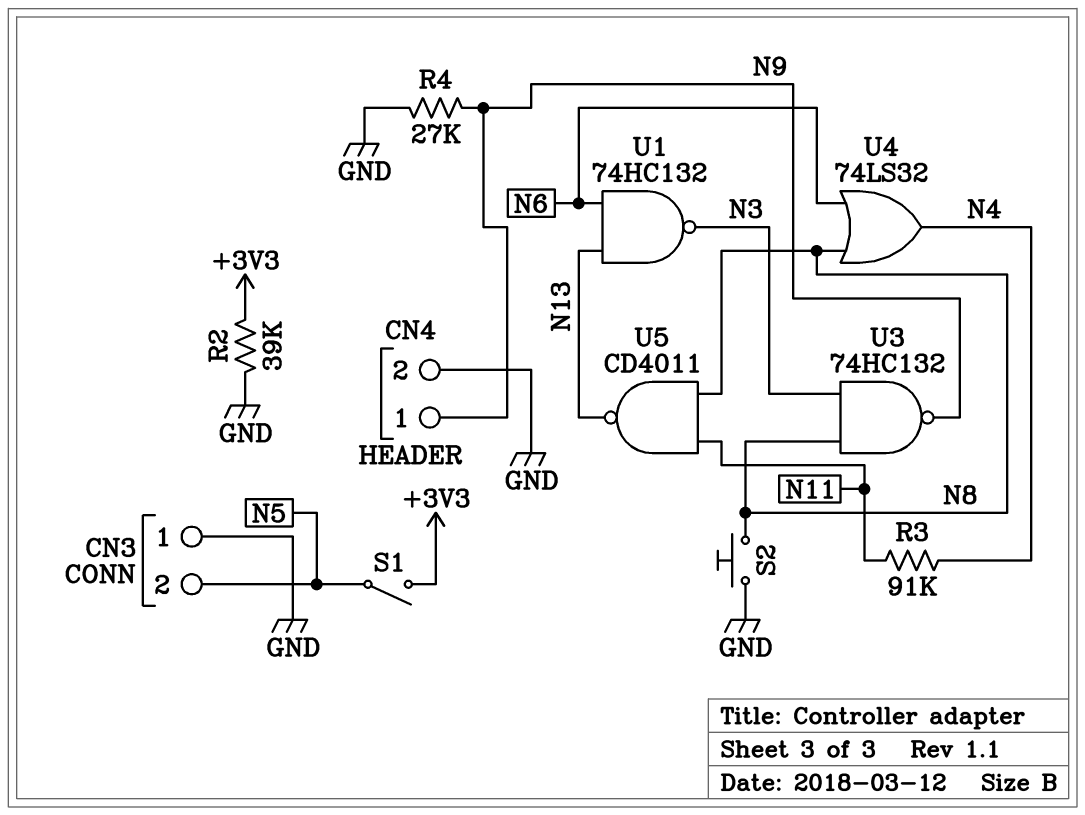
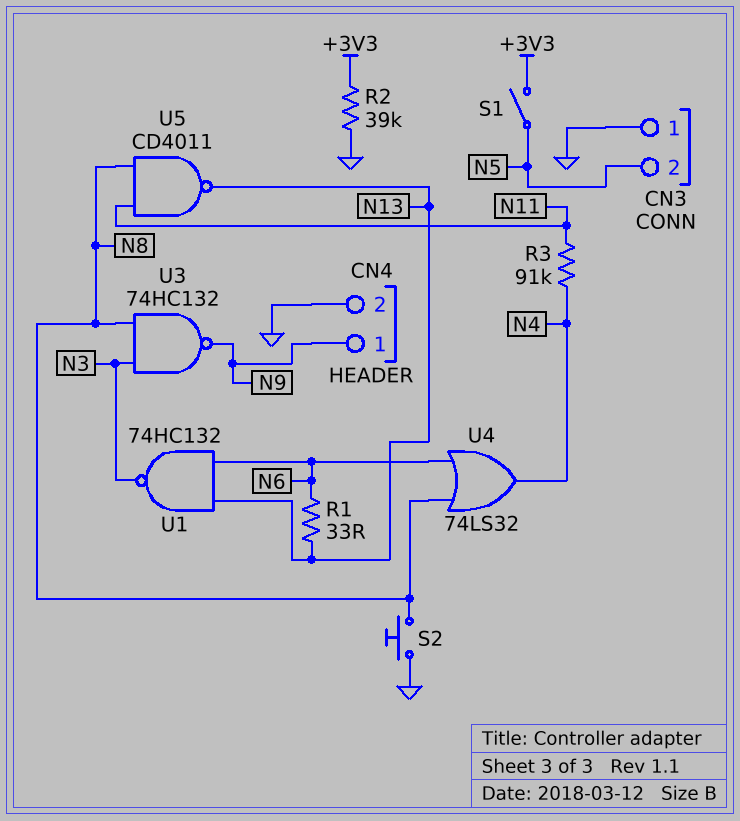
R1: none -> 33 (N6, N13)
R4: 27k (GND, N9) -> none

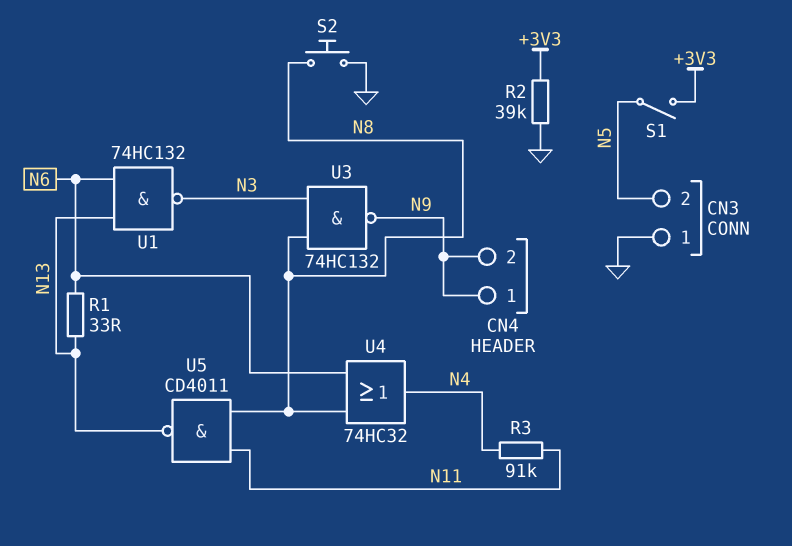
CN4 pin 2: GND -> N9
U4: OR 74LS32 (in N6, in N8, out N4) -> OR 74HC32 (in N6, in N8, out N4)

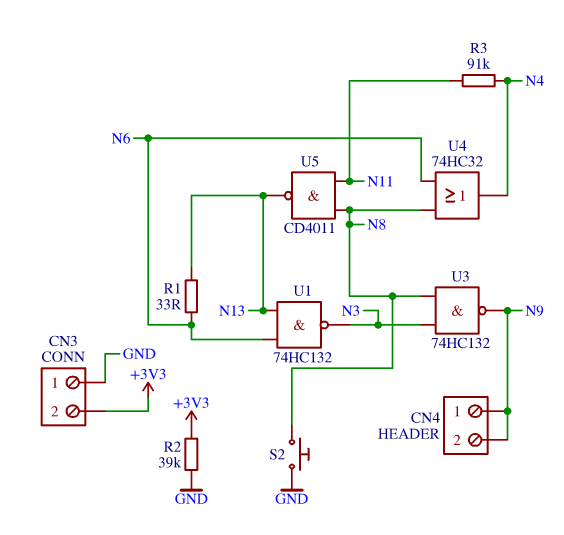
CN3 pin 2: N5 -> +3V3
S1: switch (+3V3, N5) -> none

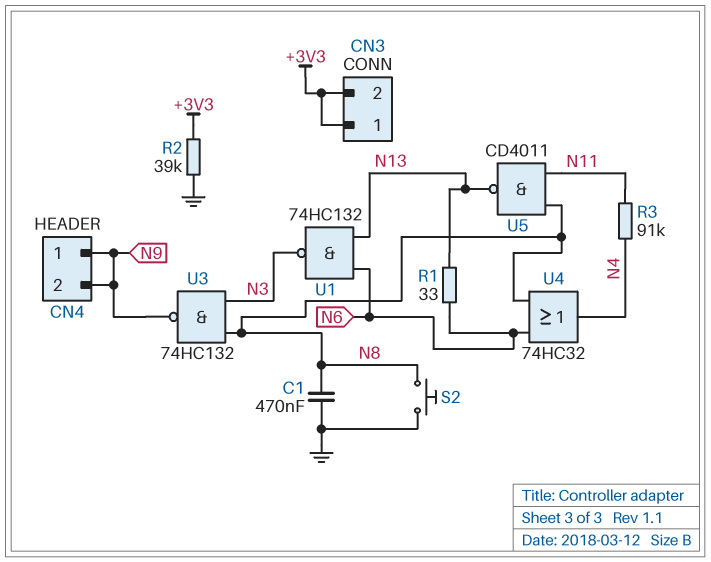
C1: none -> 470nF (GND, N8)
CN3 pin 1: GND -> +3V3

